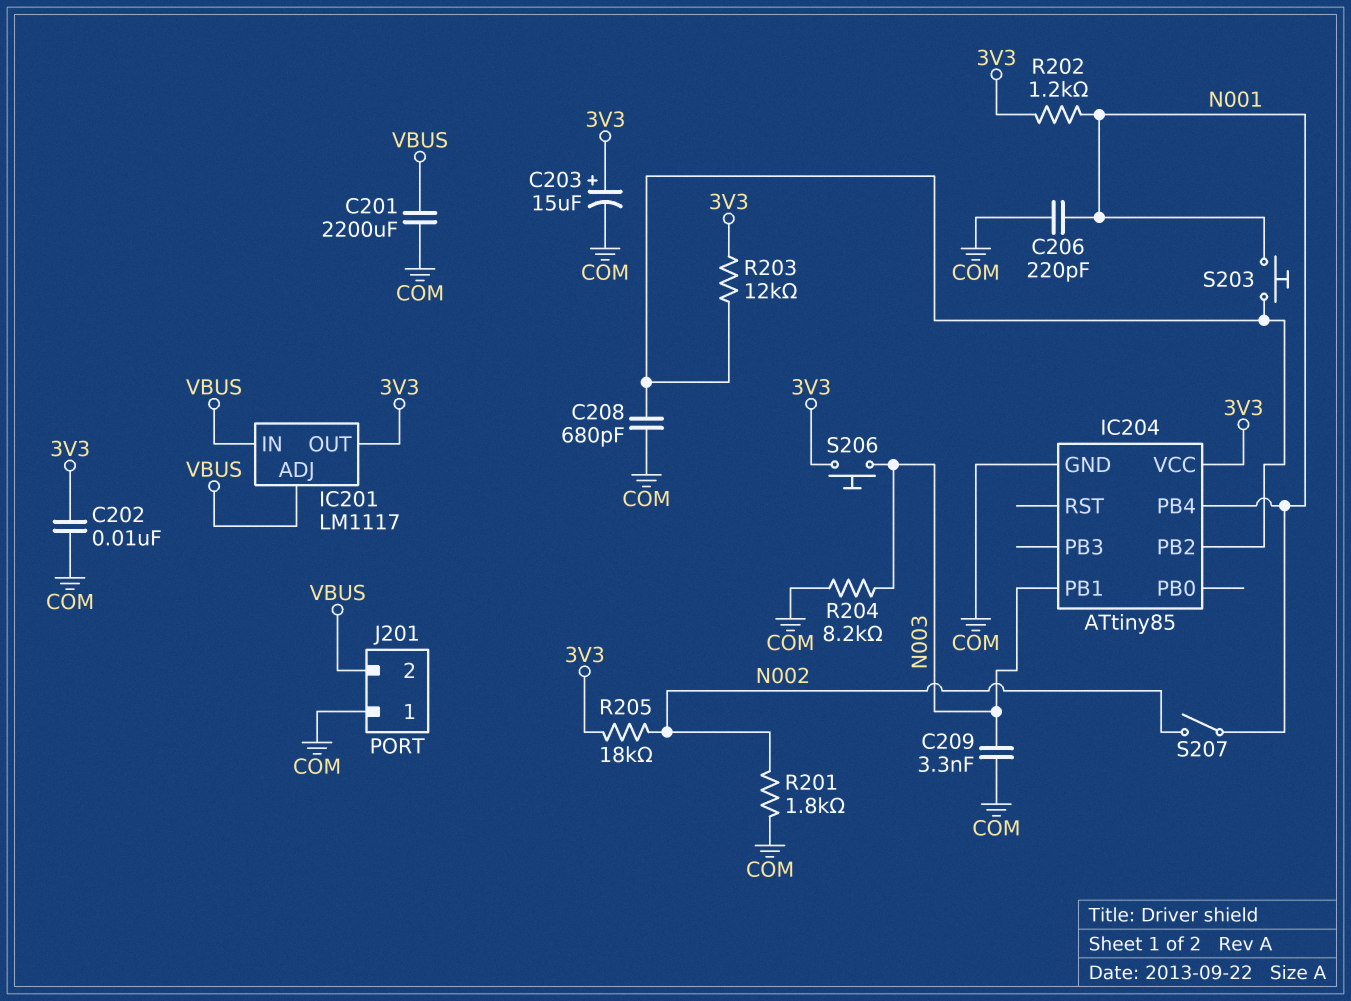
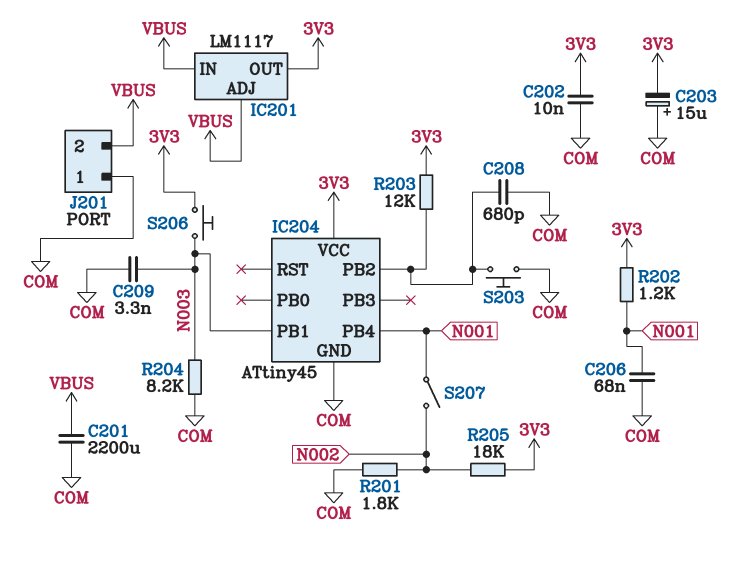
C203: 15uF (plus 3V3, minus COM) -> 15uF (plus COM, minus 3V3)
C206: 220pF (COM, N001) -> 68nF (COM, N001)
IC204: ATtiny85 -> ATtiny45
S203: button (IC204/PB2, N001) -> button (COM, IC204/PB2)

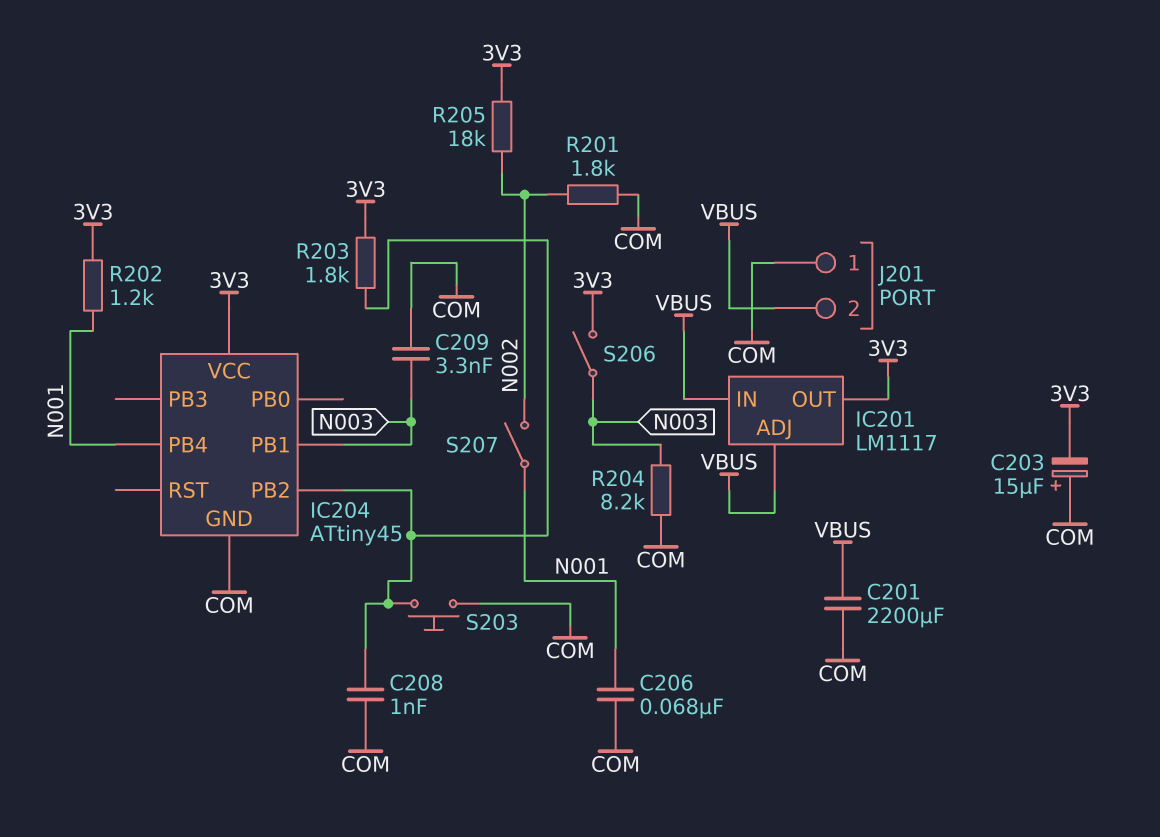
C202: 10nF (3V3, COM) -> none
C208: 680pF (COM, IC204/PB2) -> 1nF (COM, IC204/PB2)
R203: 12k (3V3, IC204/PB2) -> 1.8k (3V3, IC204/PB2)
S206: button (3V3, N003) -> switch (3V3, N003)

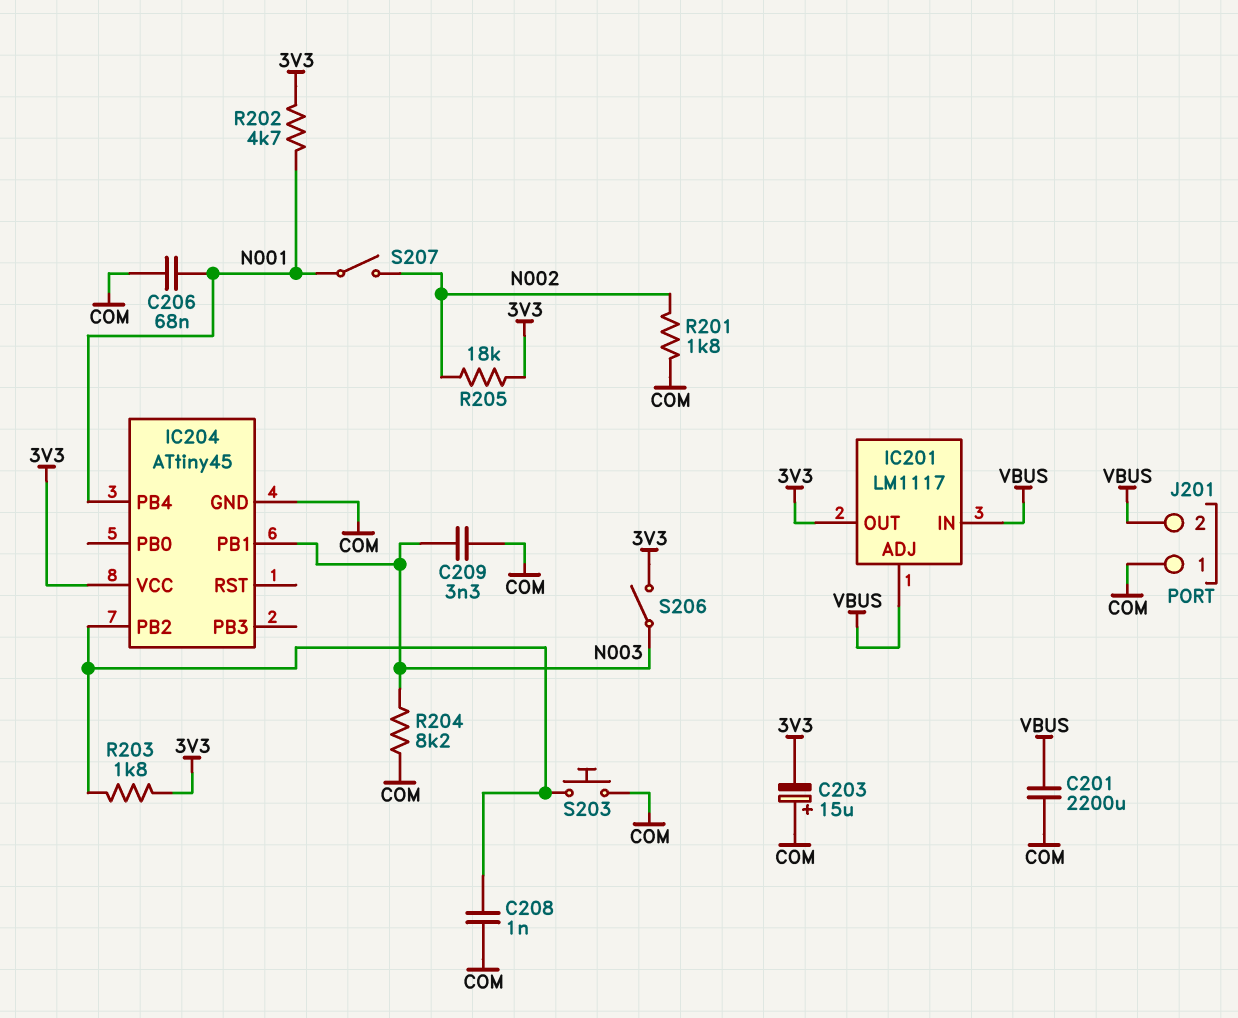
R202: 1.2k (3V3, N001) -> 4.7k (3V3, N001)

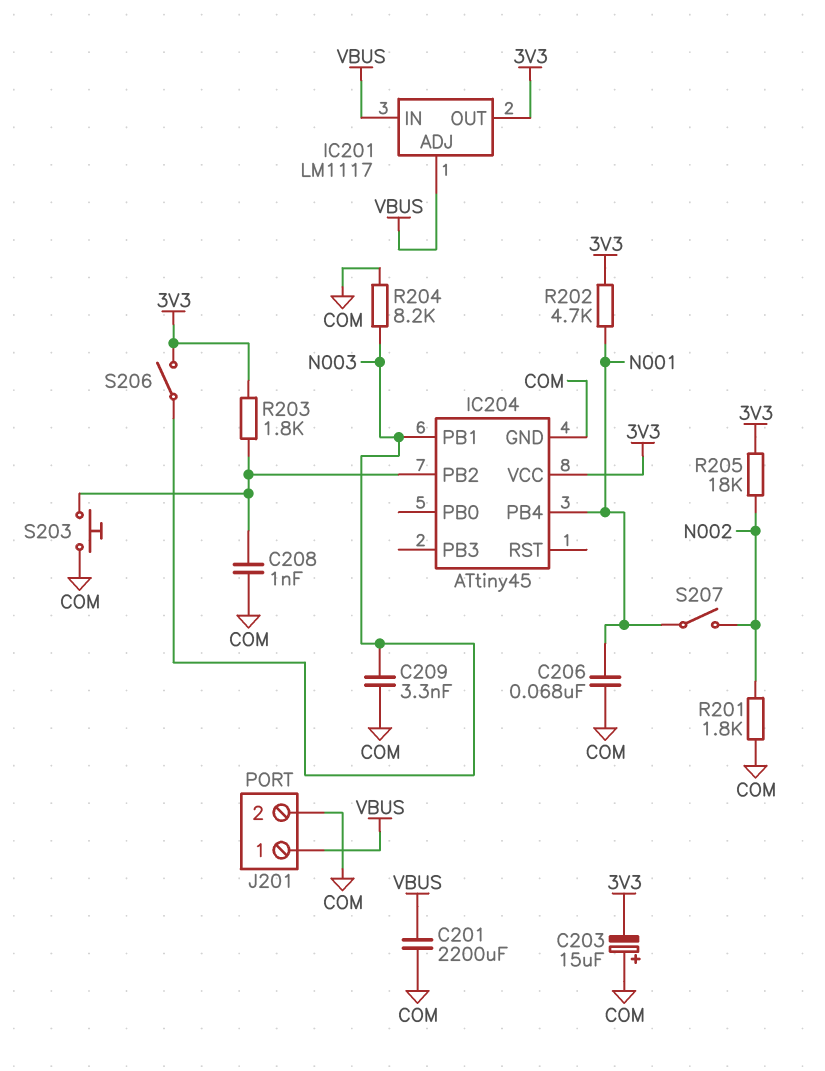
J201 pin 1: COM -> VBUS
J201 pin 2: VBUS -> COM

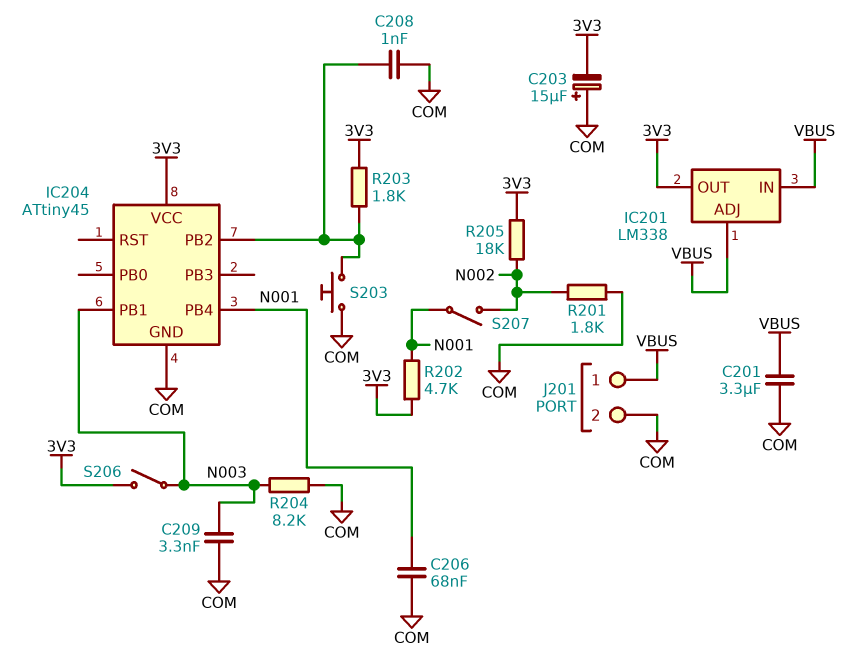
C201: 2200uF (COM, VBUS) -> 3.3uF (COM, VBUS)
IC201: LM1117 -> LM338

